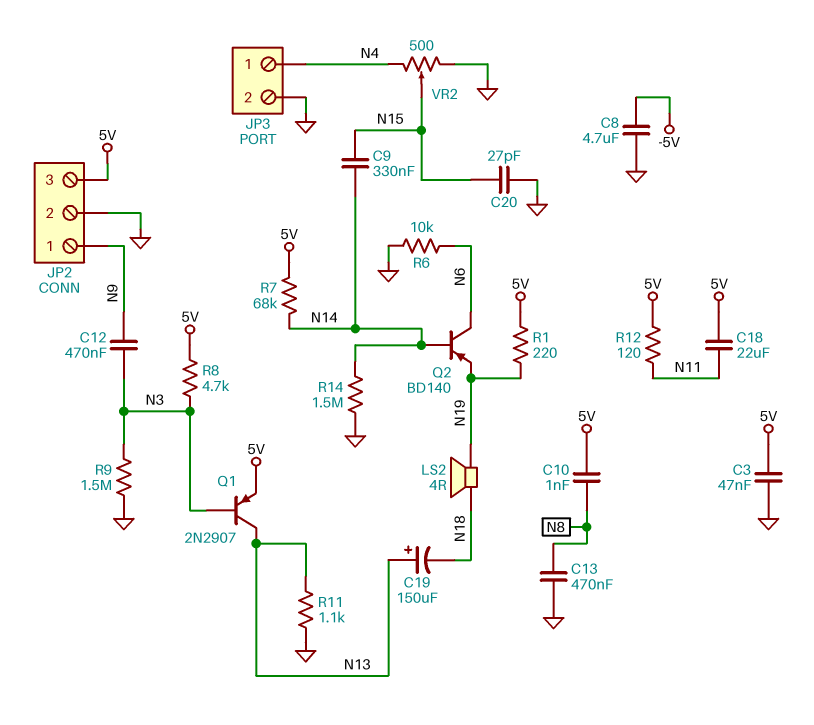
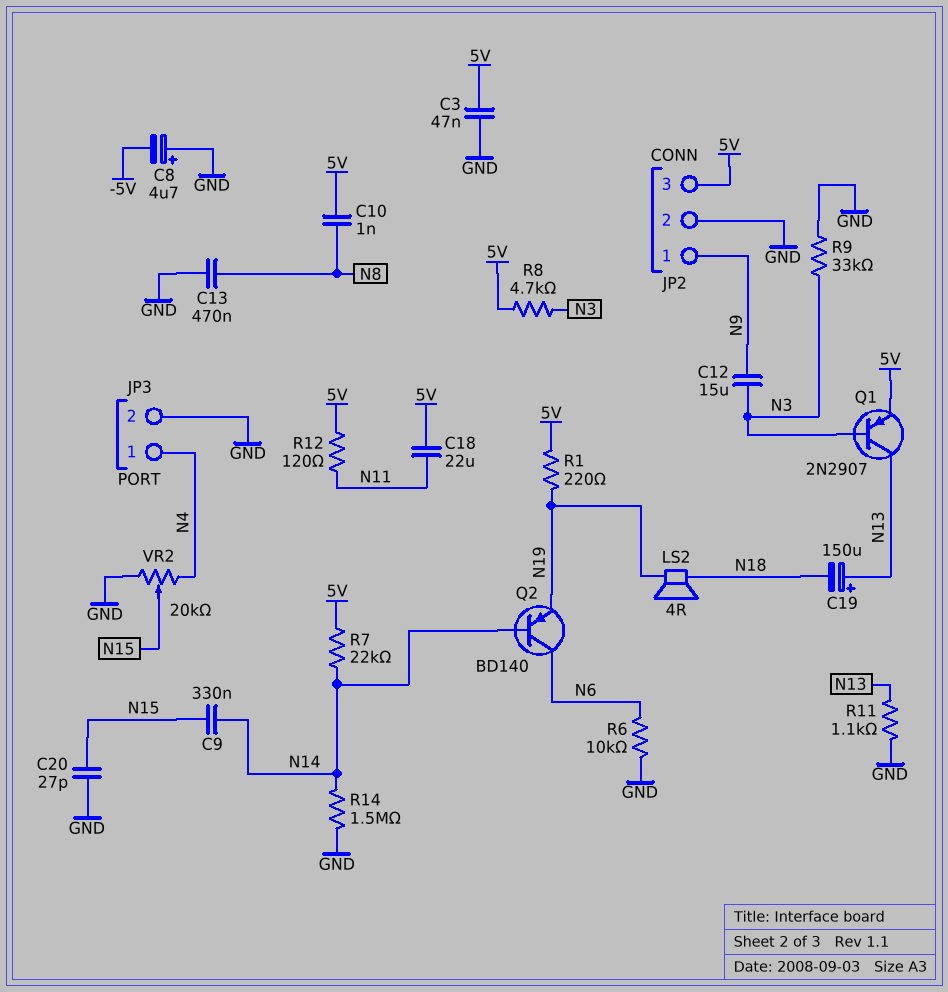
C8: 4.7uF (-5V, GND) -> 4.7uF (plus GND, minus -5V)
C12: 470nF (N3, N9) -> 15uF (N3, N9)
R7: 68k (5V, N14) -> 22k (5V, N14)
R9: 1.5M (GND, N3) -> 33k (GND, N3)
VR2: 500 (GND, N4, wiper N15) -> 20k (GND, N4, wiper N15)

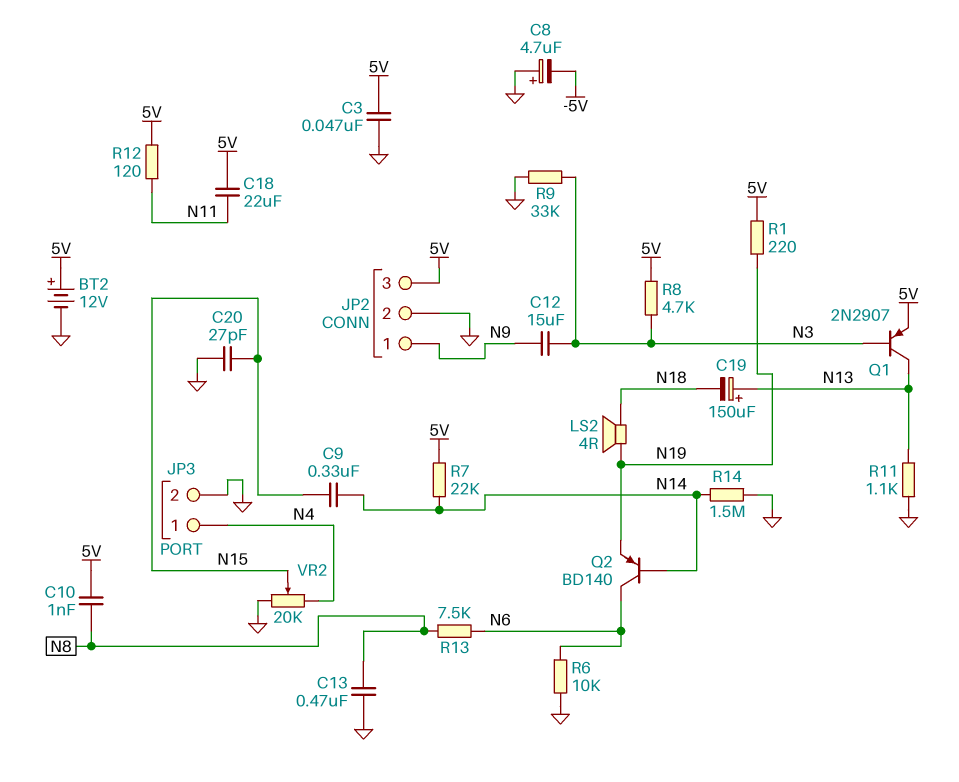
BT2: none -> 12V (plus 5V, minus GND)
R13: none -> 7.5k (N6, N8)

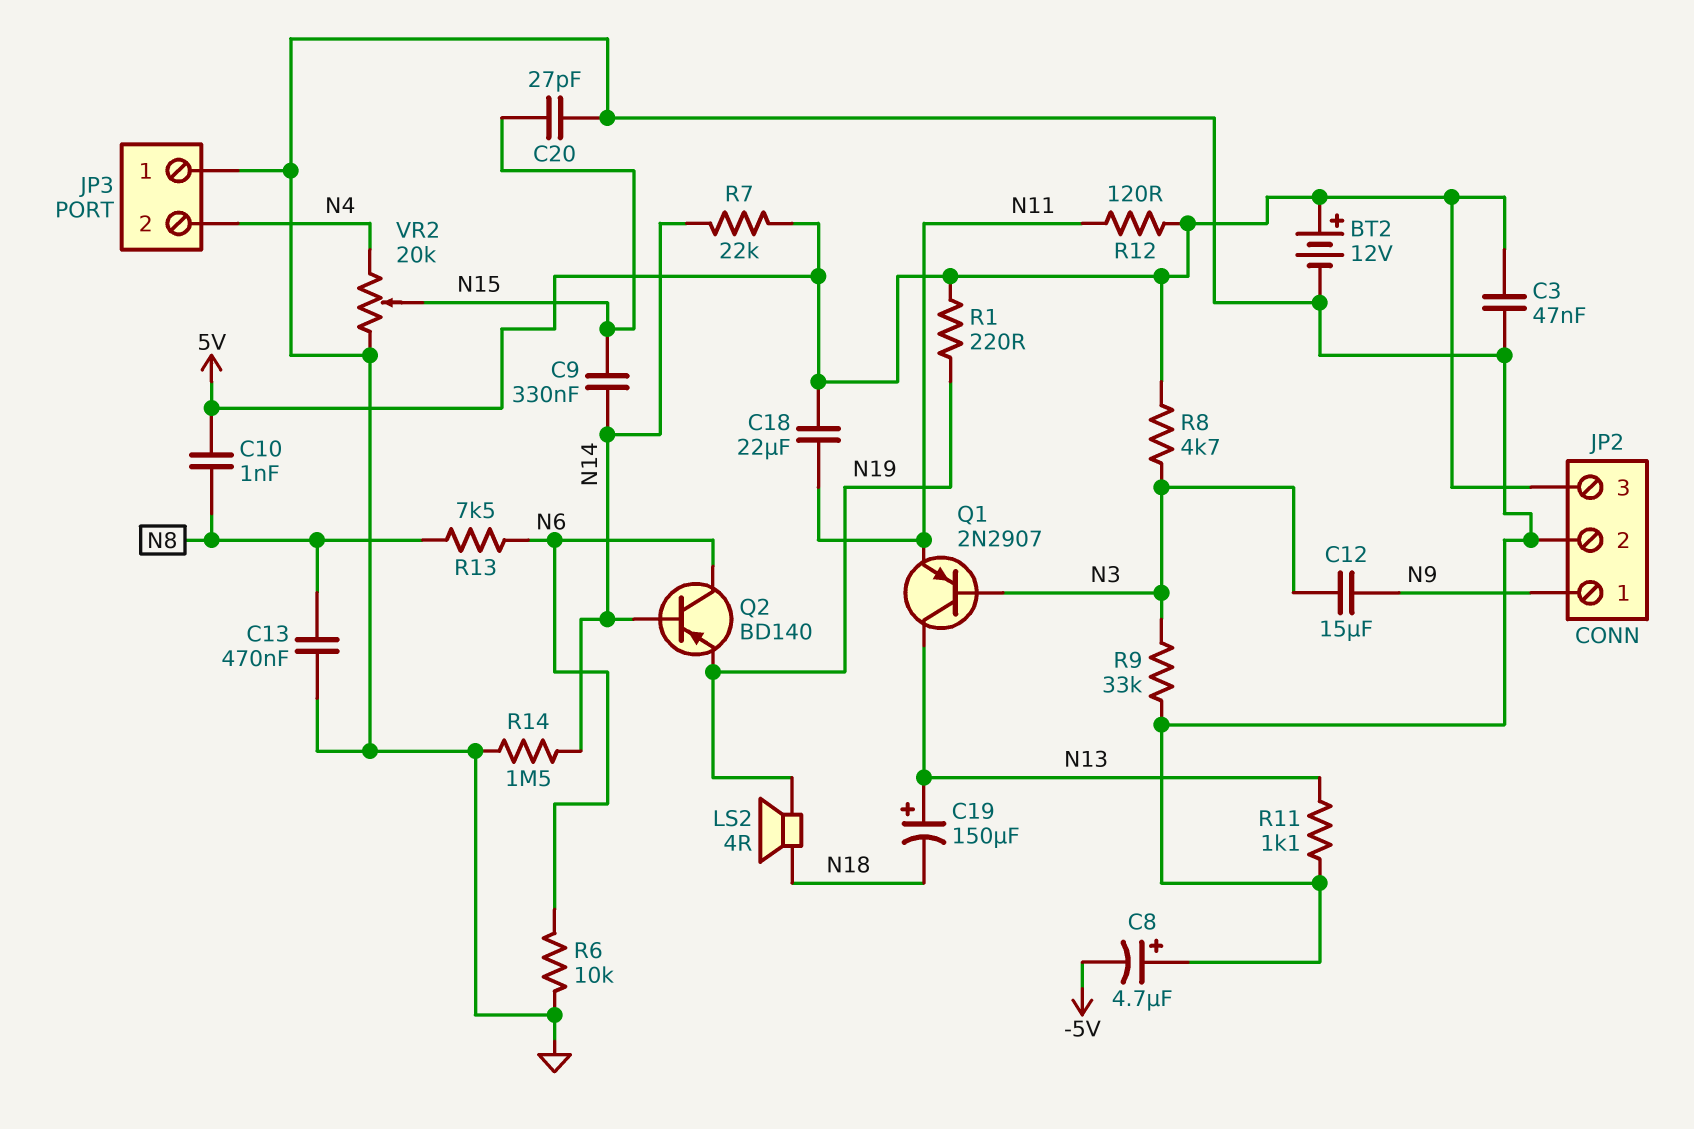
JP3 pin 1: N4 -> GND
JP3 pin 2: GND -> N4
Q1: PNP 2N2907 (B N3, C N13, E 5V) -> PNP 2N2907 (B N3, C N13, E N11)

